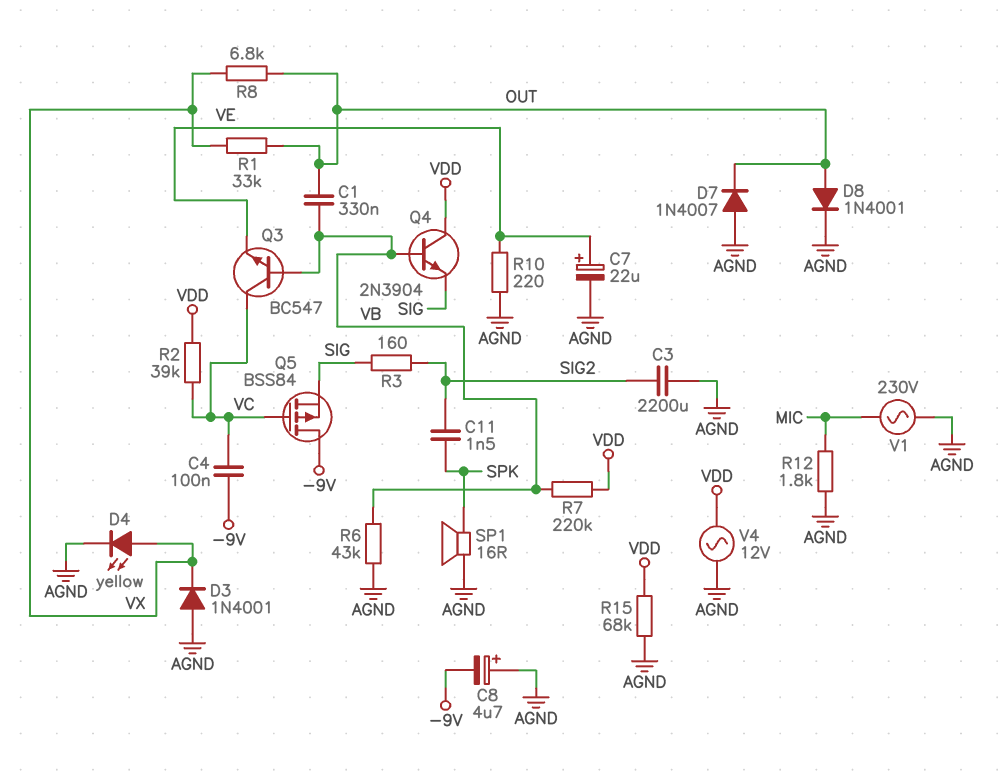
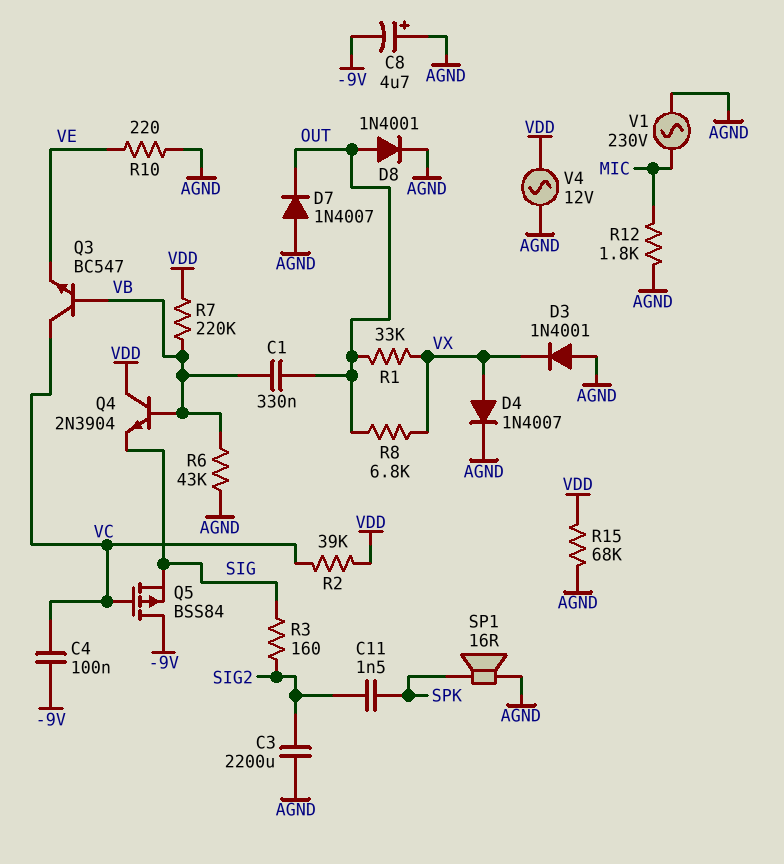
C7: 22uF (plus VE, minus AGND) -> none
D4: LED yellow (A VX, K AGND) -> diode 1N4007 (A VX, K AGND)

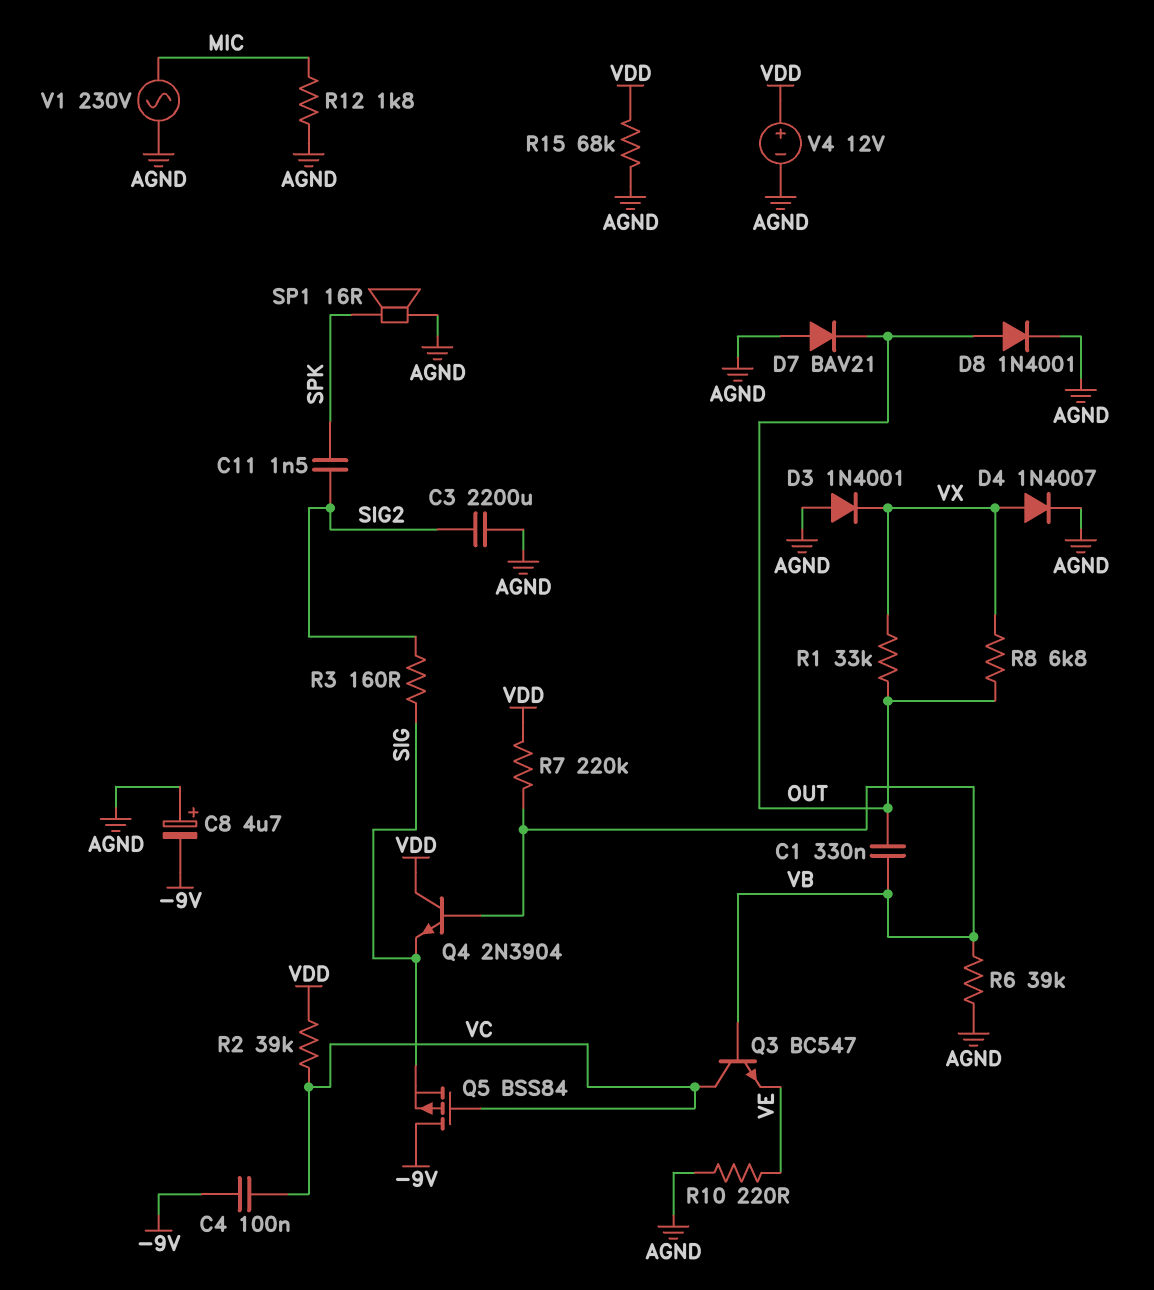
D7: diode 1N4007 (A AGND, K OUT) -> diode BAV21 (A AGND, K OUT)
R6: 43k (AGND, VB) -> 39k (AGND, VB)
V4: AC 12V (AGND, VDD) -> 12V (plus VDD, minus AGND)

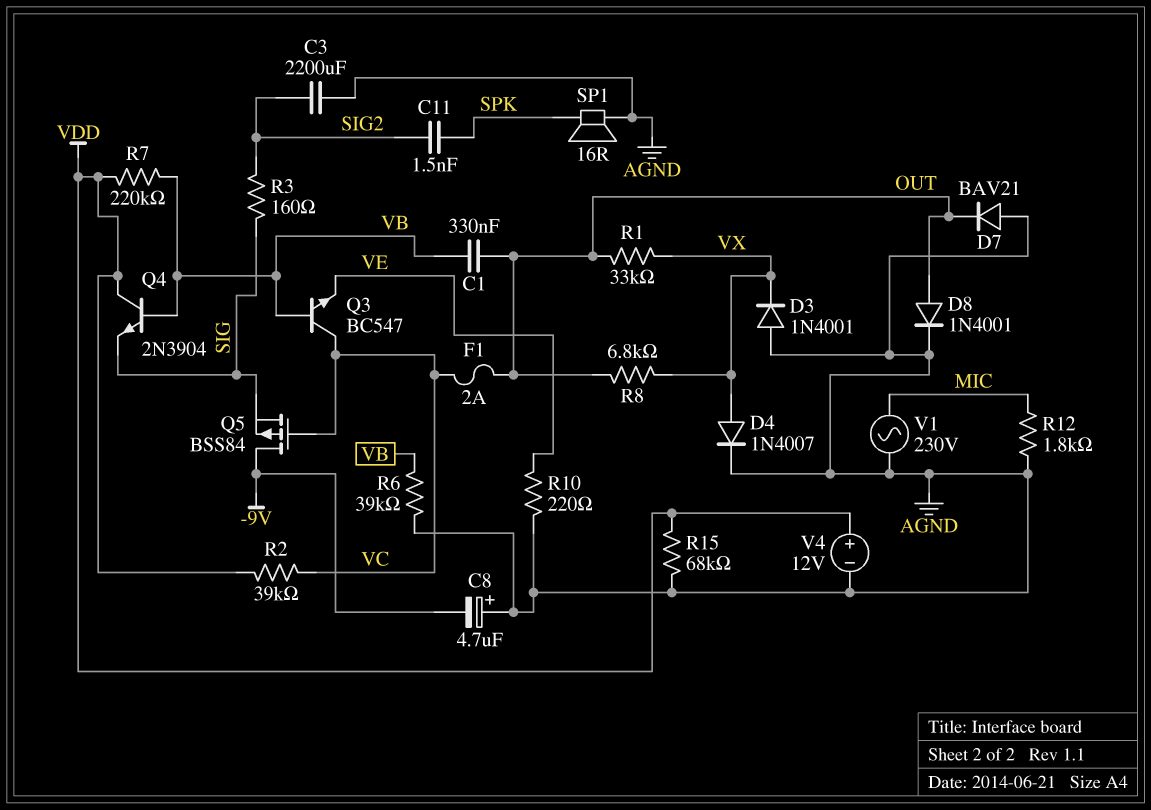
C4: 100nF (-9V, VC) -> none
F1: none -> 2A (OUT, VC)

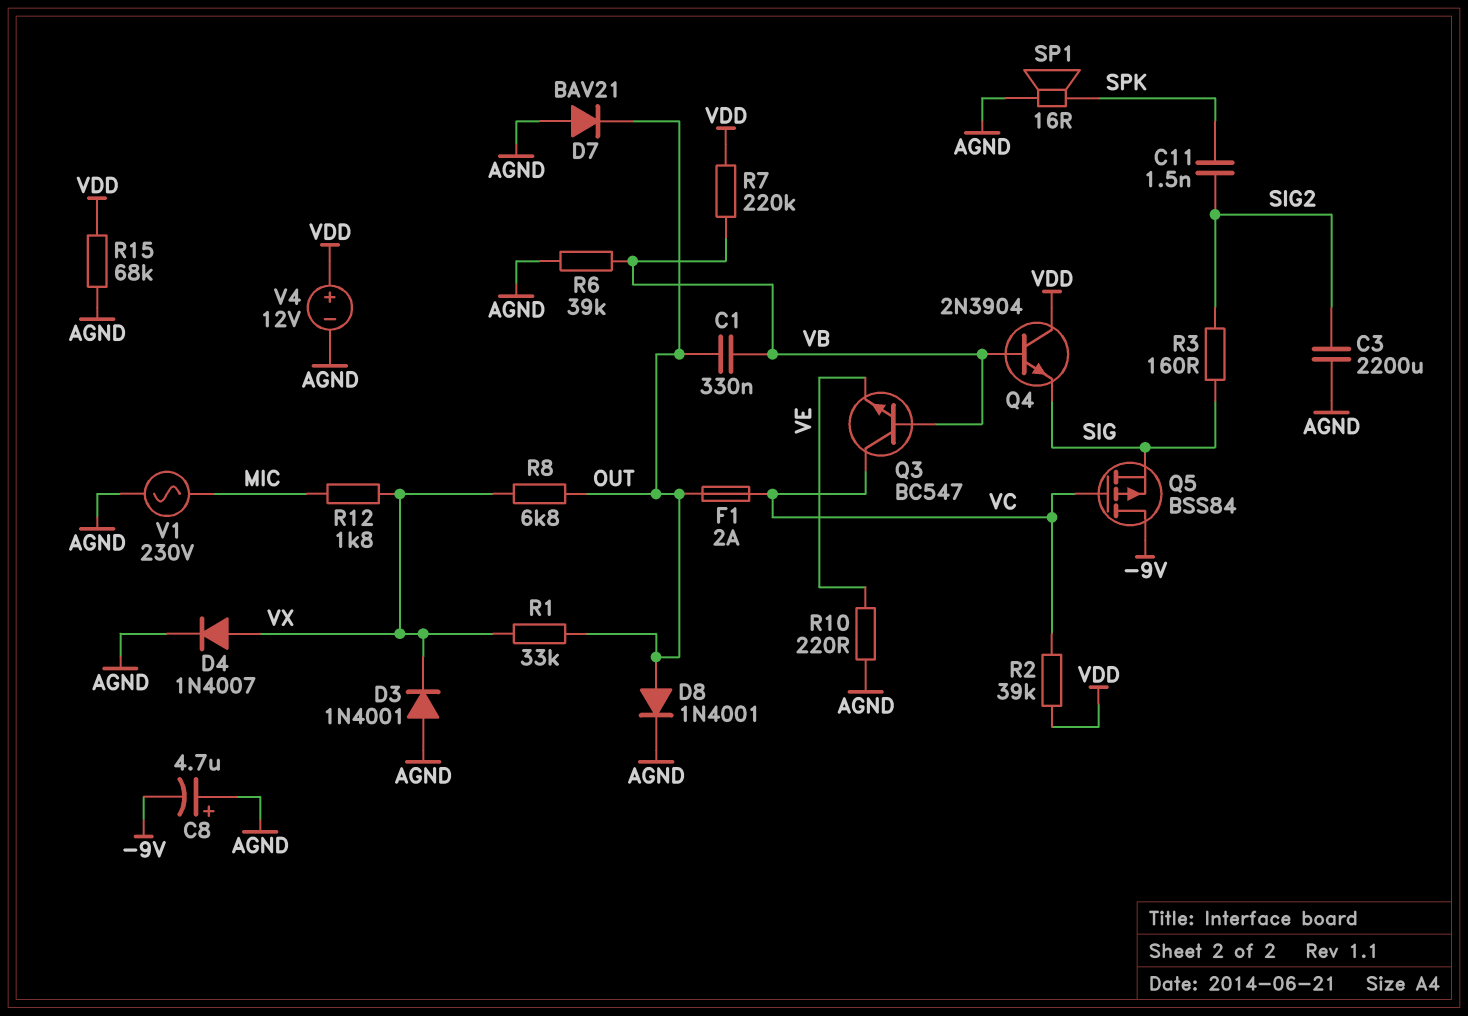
R12: 1.8k (AGND, MIC) -> 1.8k (MIC, VX)

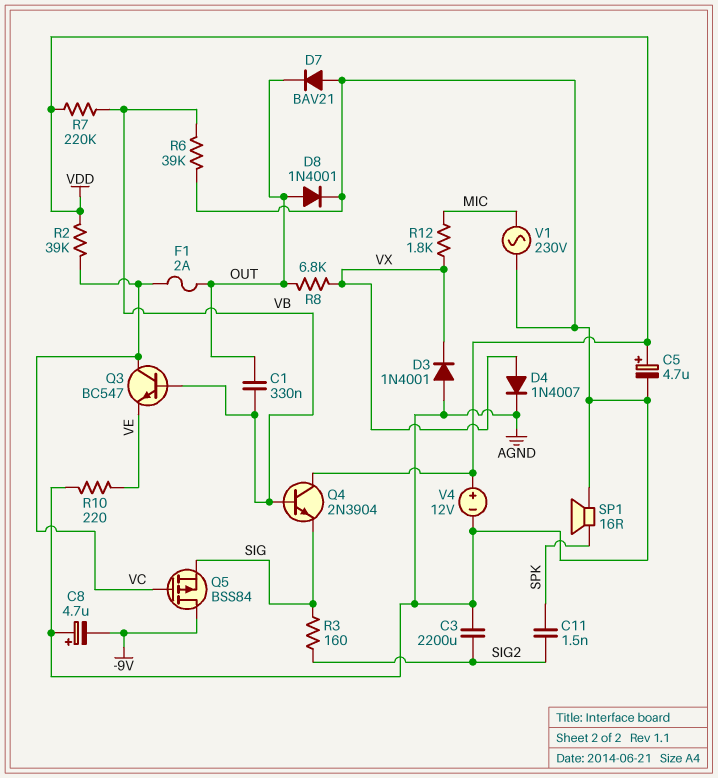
C5: none -> 4.7uF (plus VDD, minus AGND)
R1: 33k (OUT, VX) -> none
R15: 68k (AGND, VDD) -> none

